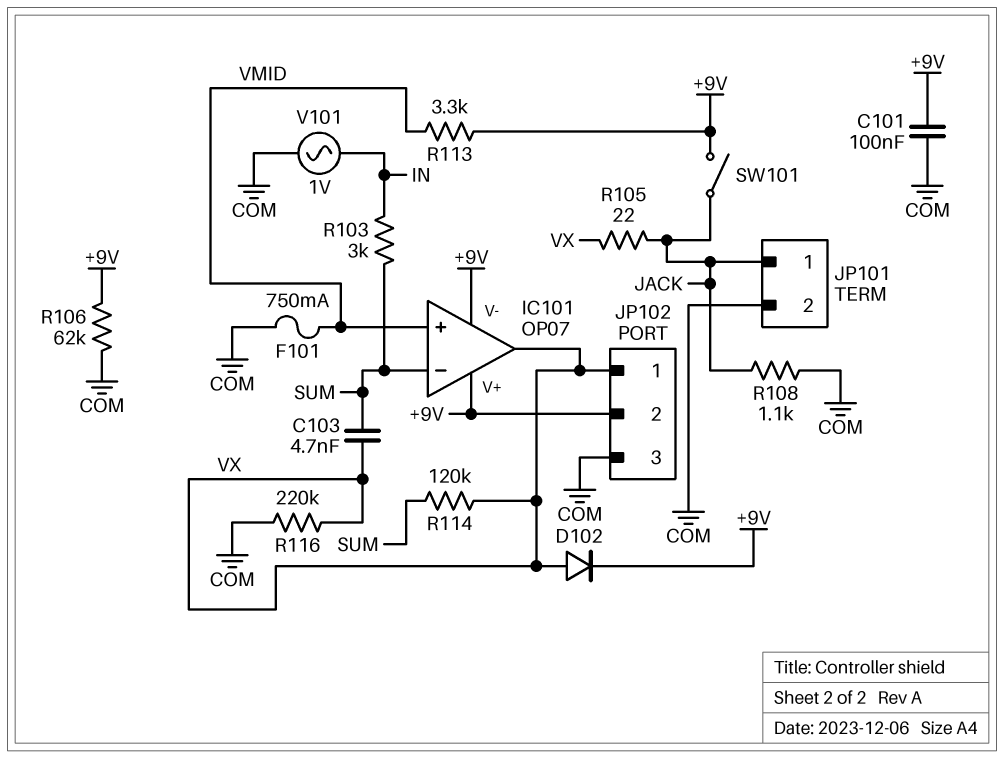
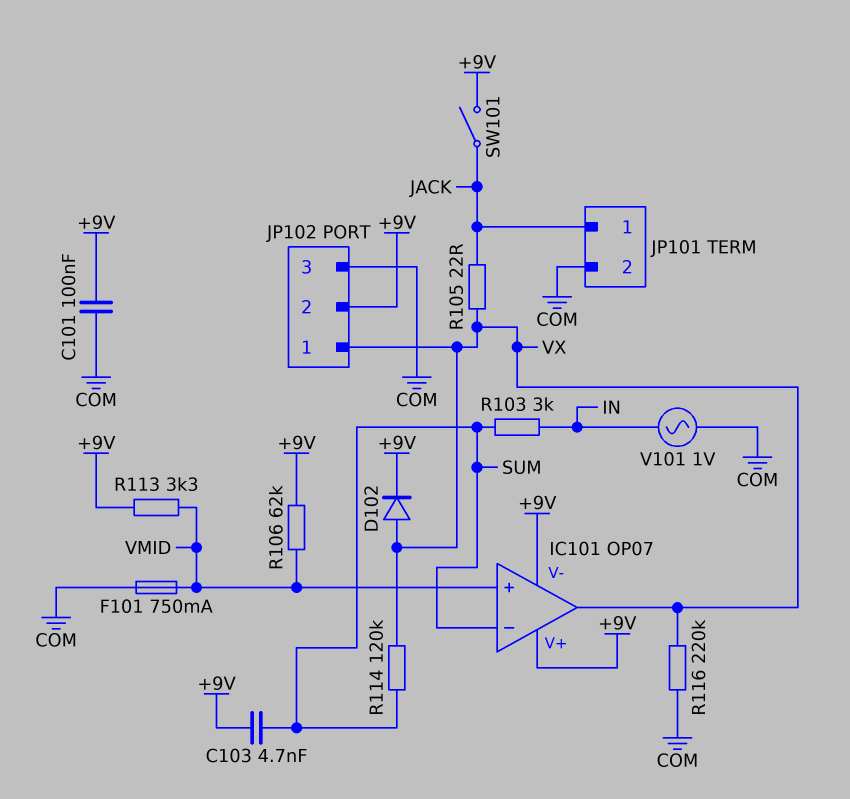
C103: 4.7nF (SUM, VX) -> 4.7nF (+9V, SUM)
R106: 62k (+9V, COM) -> 62k (+9V, VMID)
R108: 1.1k (COM, JACK) -> none

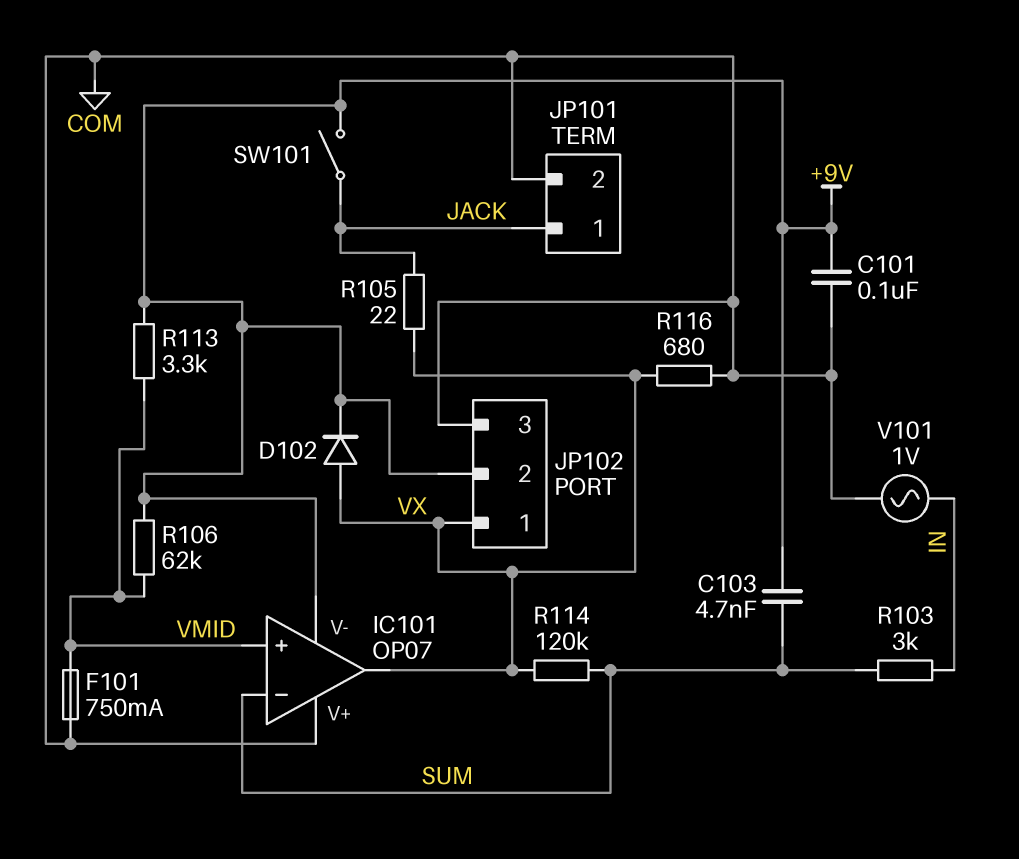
IC101 pin V+: +9V -> COM
R116: 220k (COM, VX) -> 680 (COM, VX)

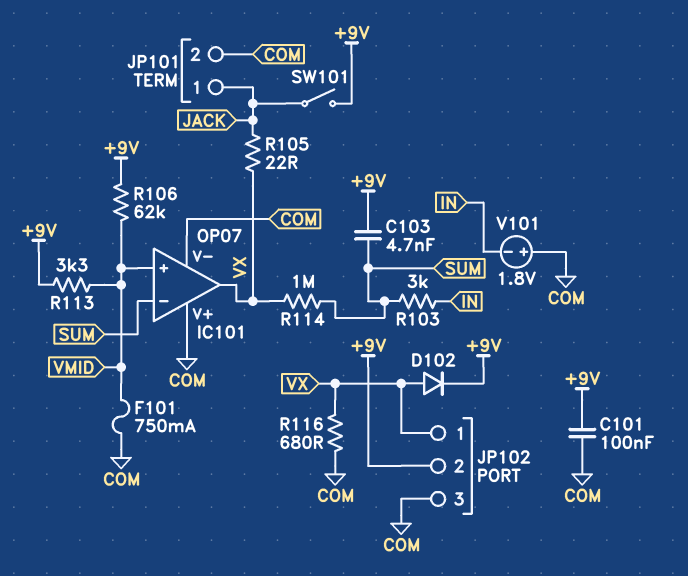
IC101 pin V-: +9V -> COM
R114: 120k (SUM, VX) -> 1M (SUM, VX)
V101: AC 1V (COM, IN) -> 1.8V (plus COM, minus IN)

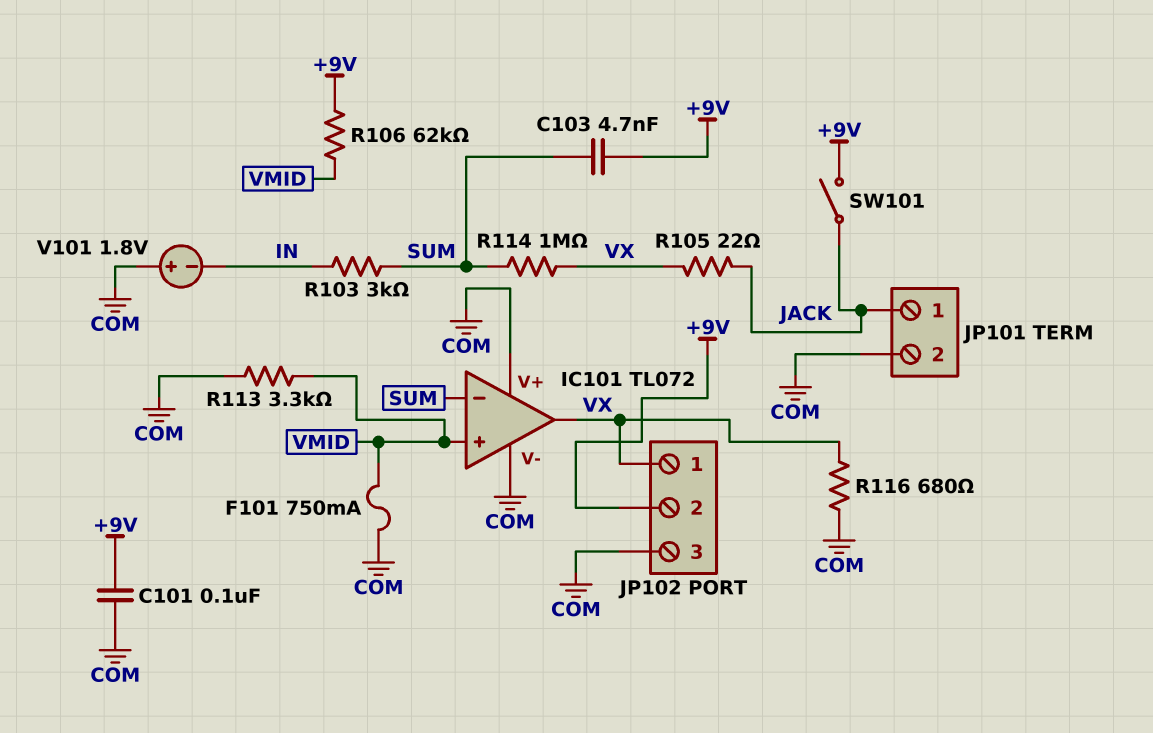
D102: diode (A VX, K +9V) -> none
IC101: OP07 -> TL072
R113: 3.3k (+9V, VMID) -> 3.3k (COM, VMID)

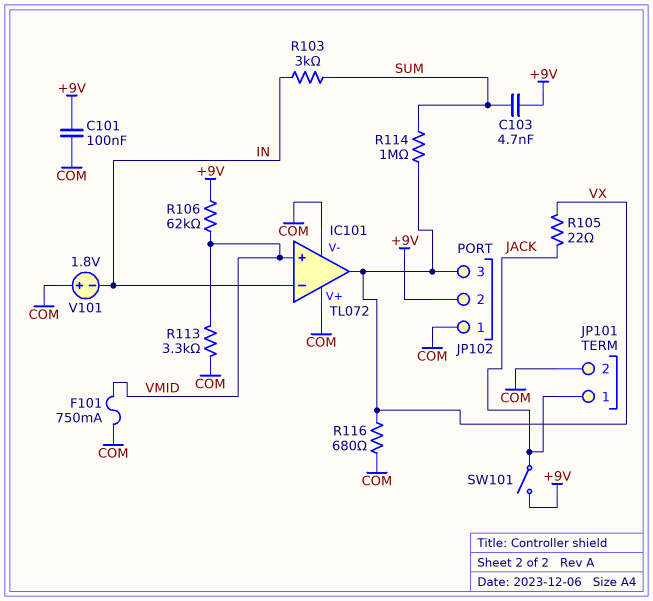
IC101 pin in-: SUM -> IN
JP102 pin 1: VX -> COM
JP102 pin 3: COM -> VX

